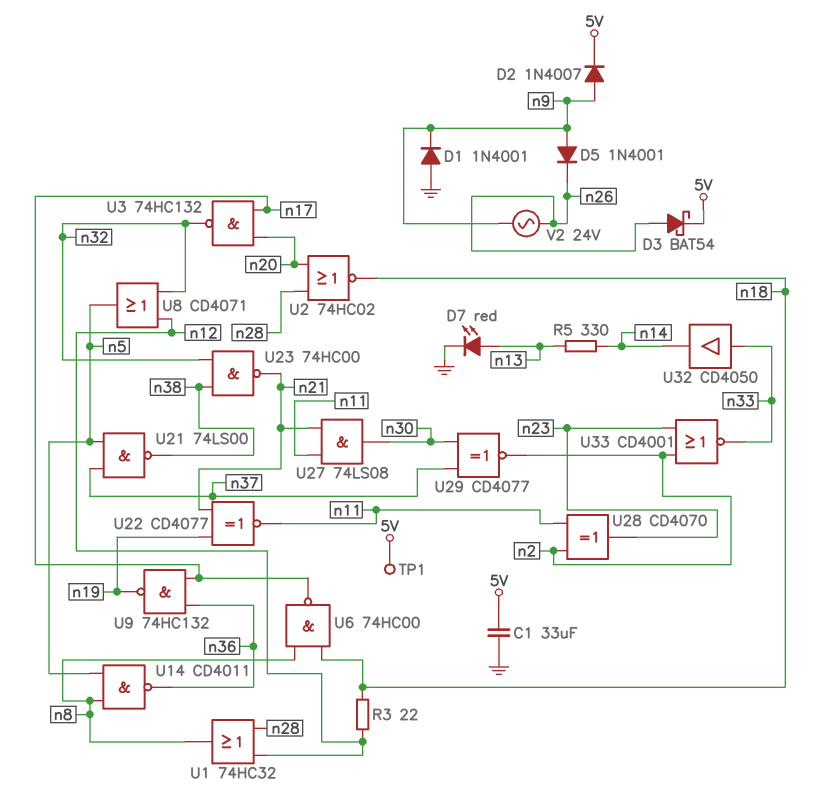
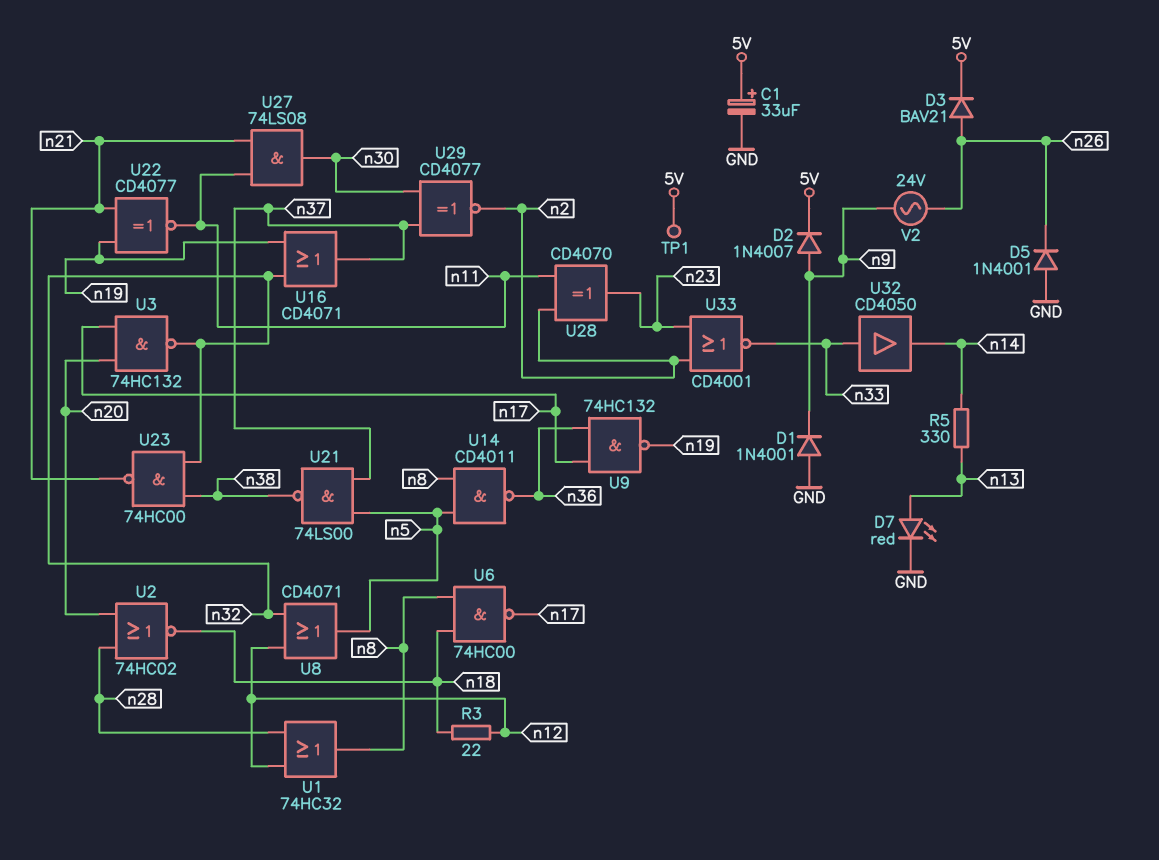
C1: 33uF (5V, GND) -> 33uF (plus 5V, minus GND)
D3: schottky BAT54 (A n26, K 5V) -> diode BAV21 (A n26, K 5V)
D5: diode 1N4001 (A n9, K n26) -> diode 1N4001 (A GND, K n26)
U16: none -> OR CD4071 (in n19, in n32, out n37)

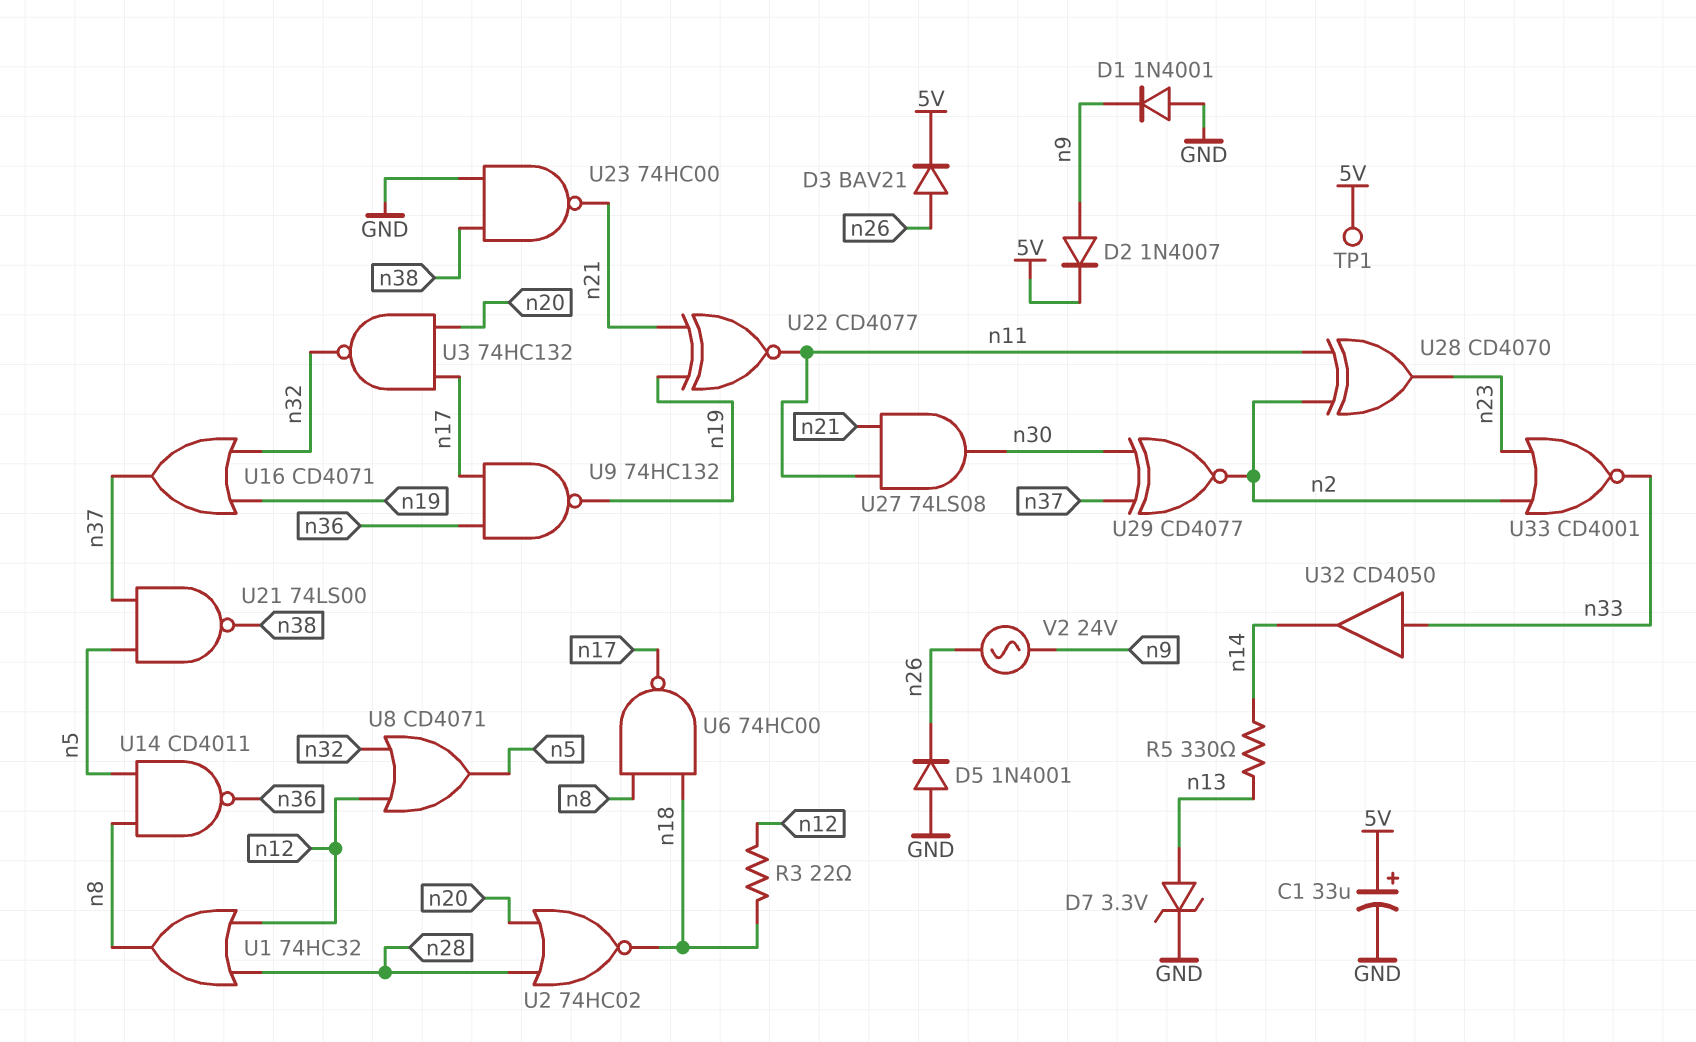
D7: LED red (A n13, K GND) -> zener 3.3V (A n13, K GND)
U23: NAND 74HC00 (in n32, in n38, out n21) -> NAND 74HC00 (in GND, in n38, out n21)

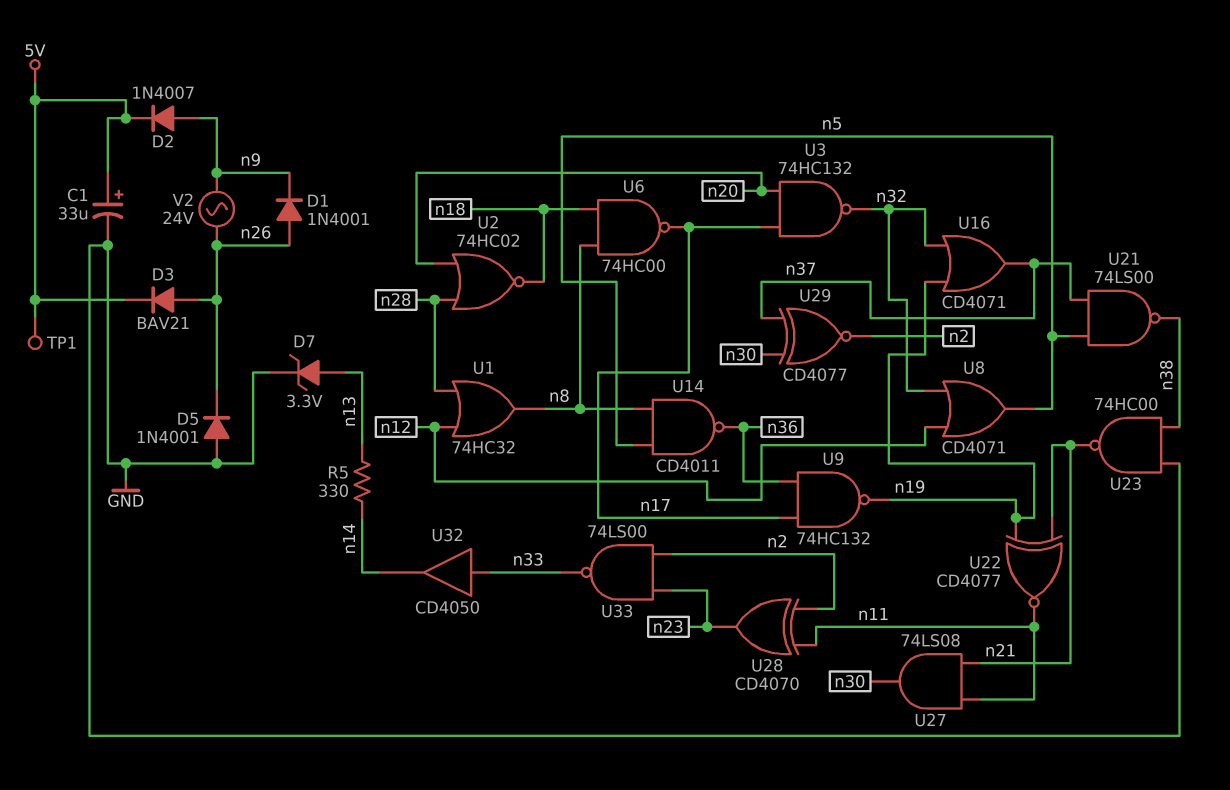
D1: diode 1N4001 (A GND, K n9) -> diode 1N4001 (A n26, K n9)
R3: 22 (n12, n18) -> none
U33: NOR CD4001 (in n2, in n23, out n33) -> NAND 74LS00 (in n2, in n23, out n33)

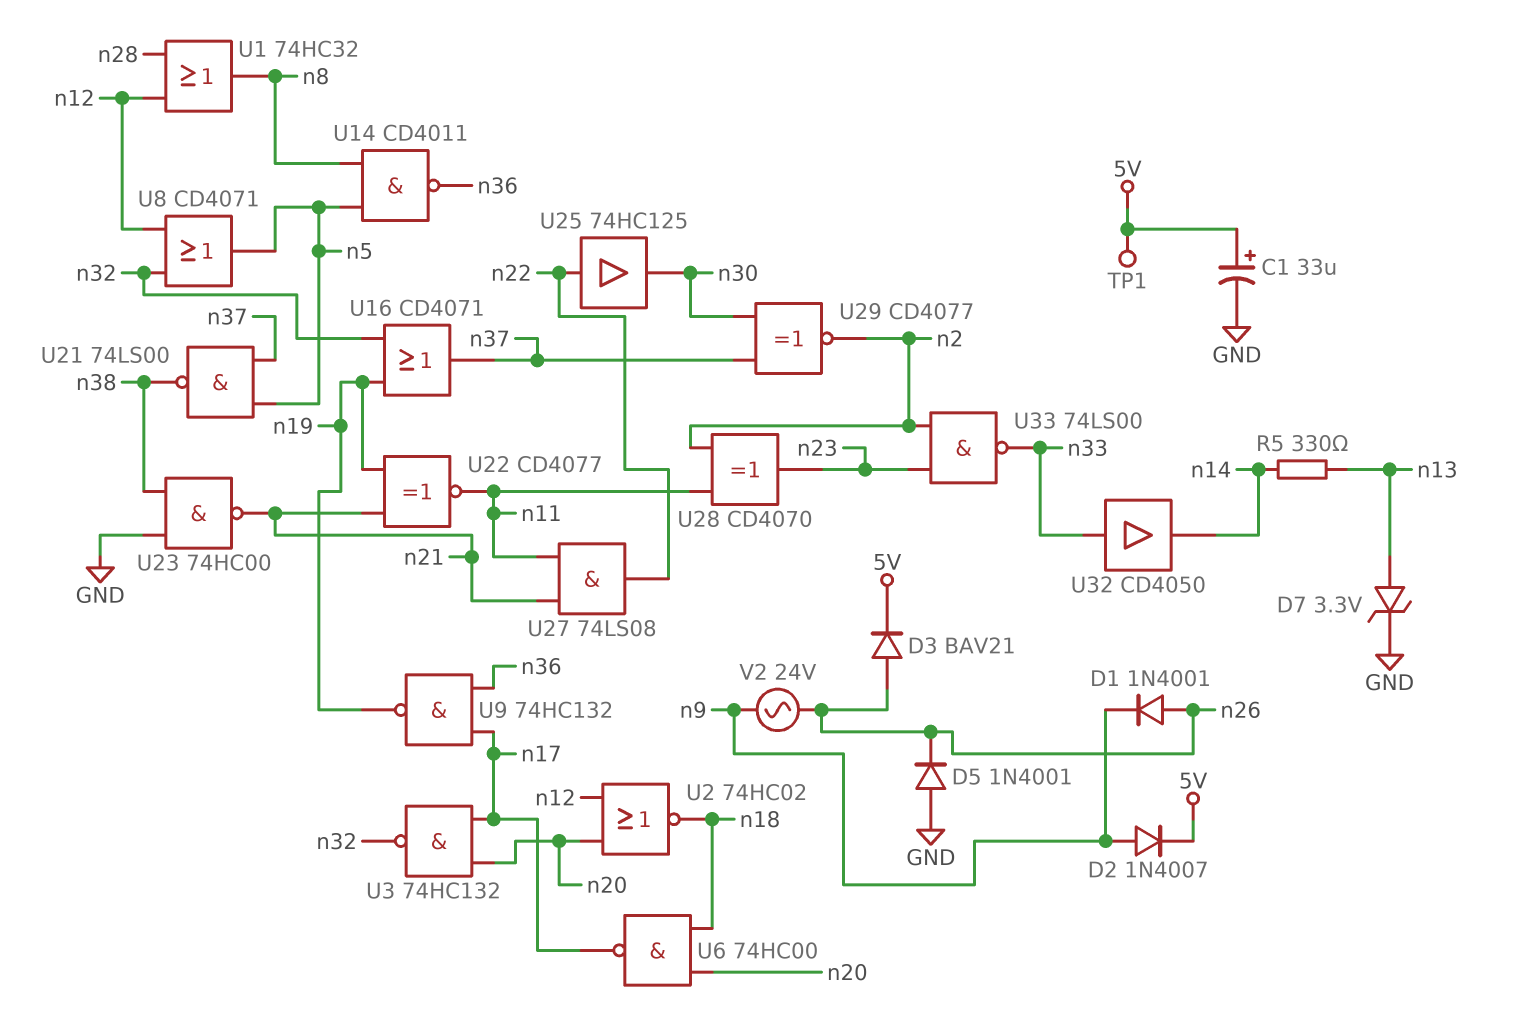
U2: NOR 74HC02 (in n20, in n28, out n18) -> NOR 74HC02 (in n12, in n20, out n18)
U6: NAND 74HC00 (in n8, in n18, out n17) -> NAND 74HC00 (in n18, in n20, out n17)
U25: none -> buffer 74HC125 (in n22, out n30)
U27: AND 74LS08 (in n11, in n21, out n30) -> AND 74LS08 (in n11, in n21, out n22)

